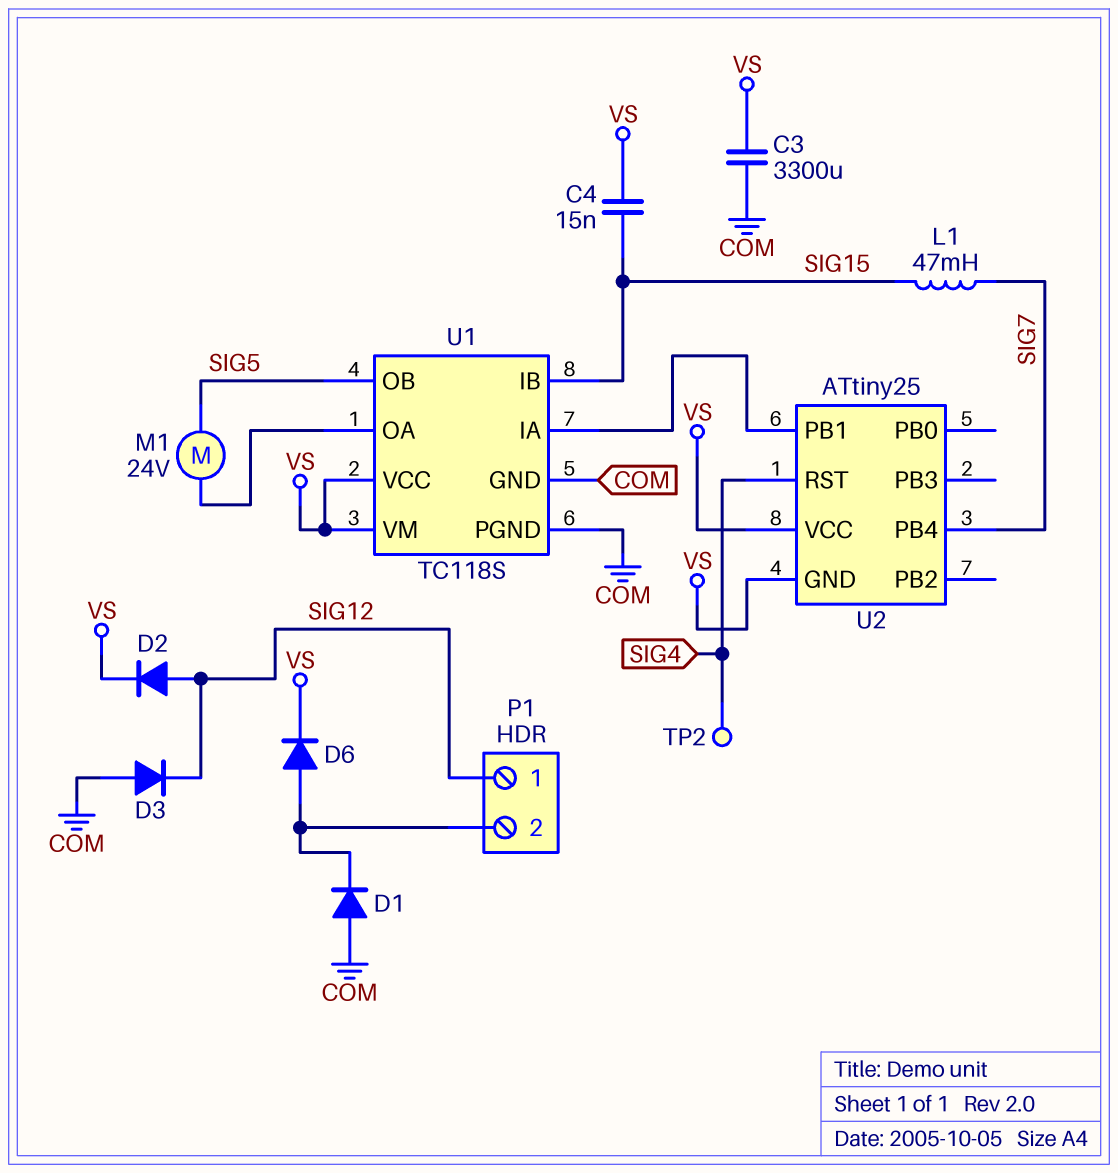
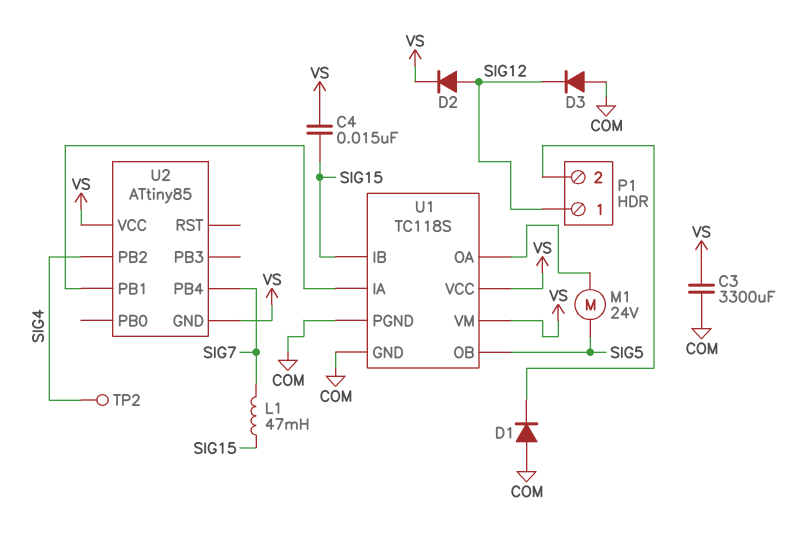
D6: diode (A P1/2, K VS) -> none
U2: ATtiny25 -> ATtiny85
U2 pin PB2: none -> SIG4
U2 pin RST: SIG4 -> none

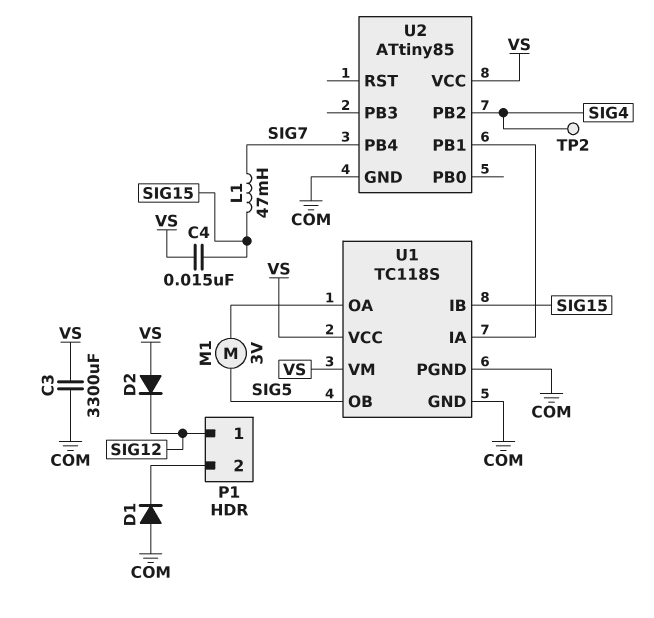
D2: diode (A SIG12, K VS) -> diode (A VS, K SIG12)
D3: diode (A COM, K SIG12) -> none
M1: motor 24V (SIG5, U1/OA) -> motor 3V (SIG5, U1/OA)
U2 pin GND: VS -> COM

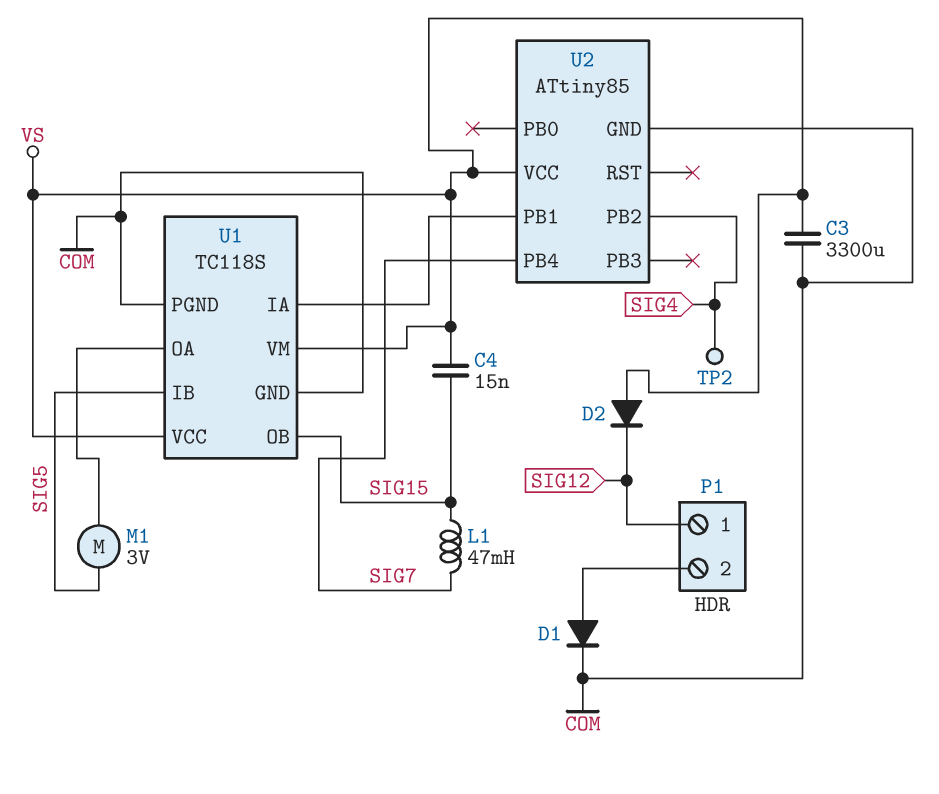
D1: diode (A COM, K P1/2) -> diode (A P1/2, K COM)
U1 pin IB: SIG15 -> SIG5
U1 pin OB: SIG5 -> SIG15

